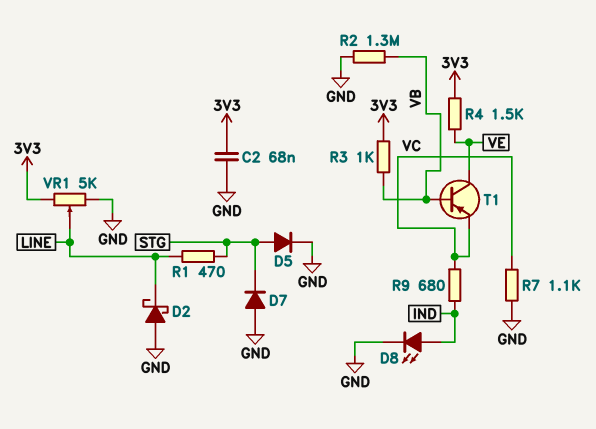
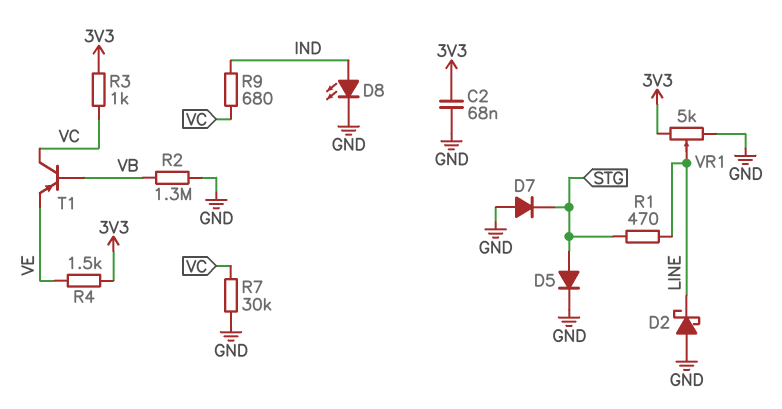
R3: 1k (3V3, VB) -> 1k (3V3, VC)
R7: 1.1k (GND, VC) -> 30k (GND, VC)
T1: PNP (B VB, C VE, E VC) -> PNP (B VB, C VC, E VE)

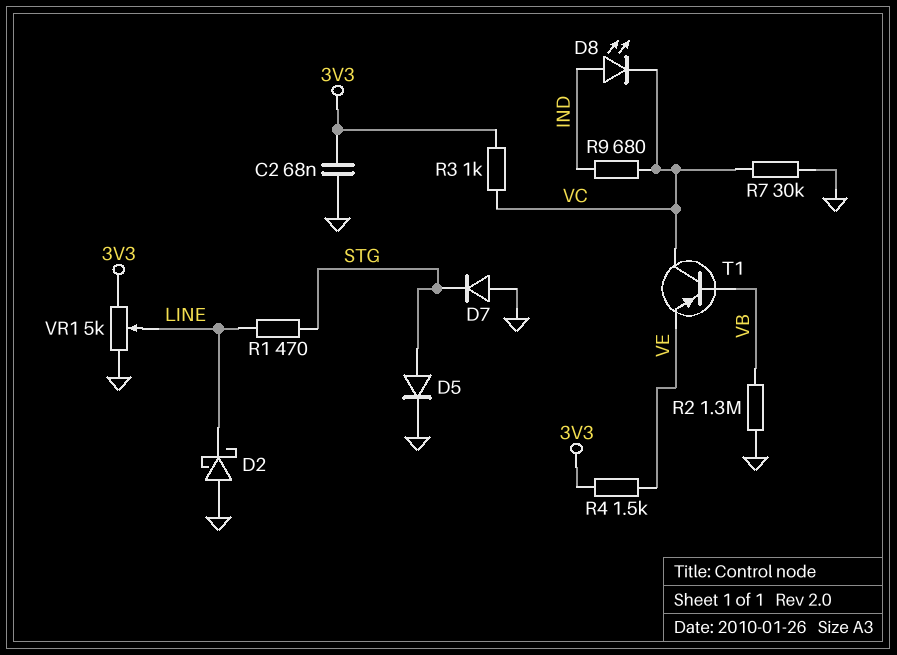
D8: LED (A IND, K GND) -> LED (A IND, K VC)

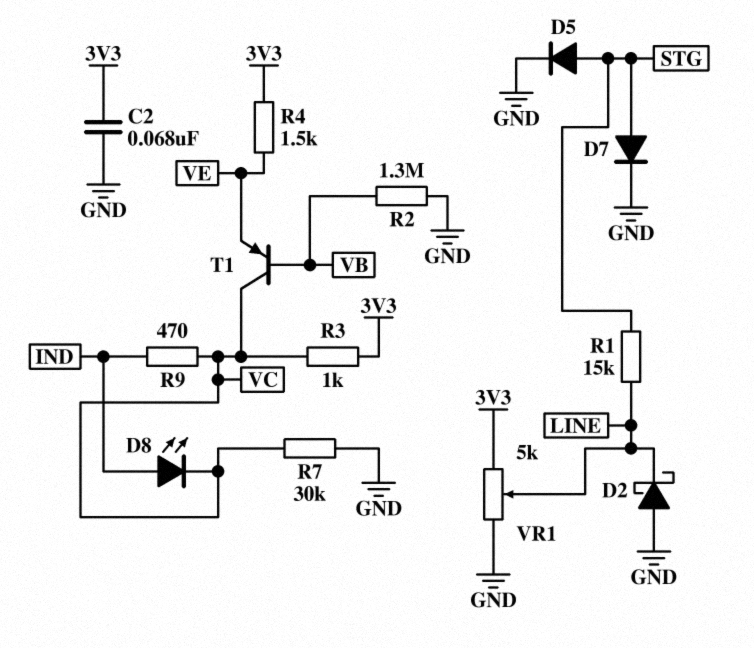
D7: diode (A GND, K STG) -> diode (A STG, K GND)
R1: 470 (LINE, STG) -> 15k (LINE, STG)
R9: 680 (IND, VC) -> 470 (IND, VC)

